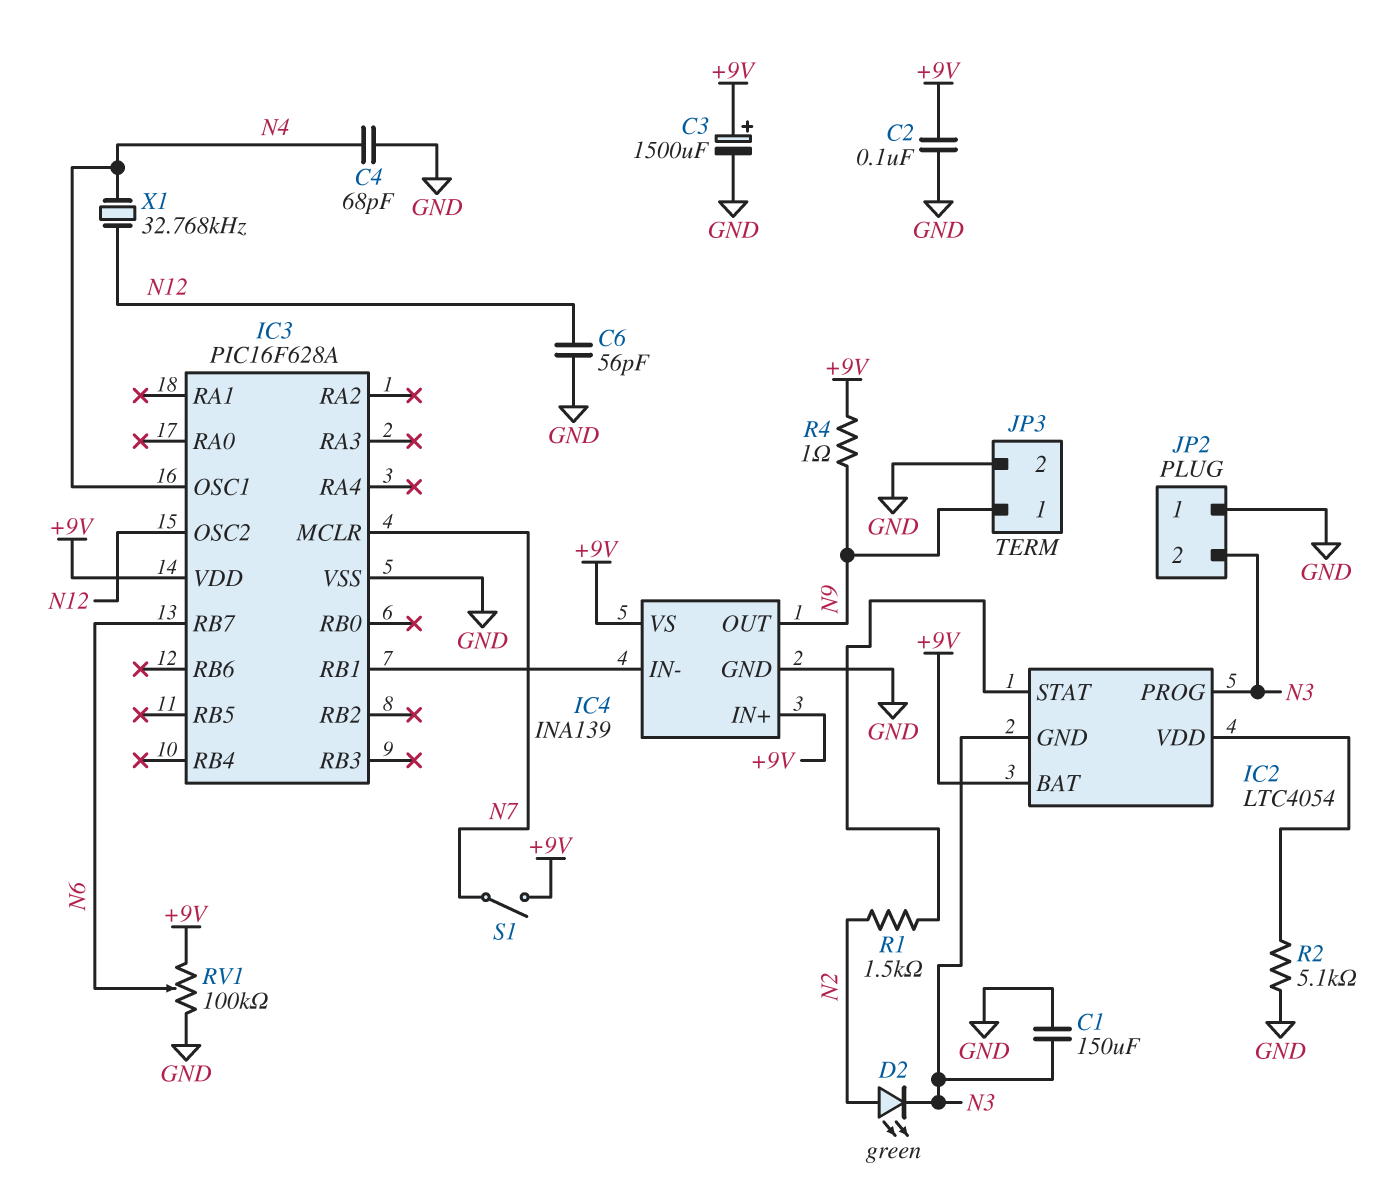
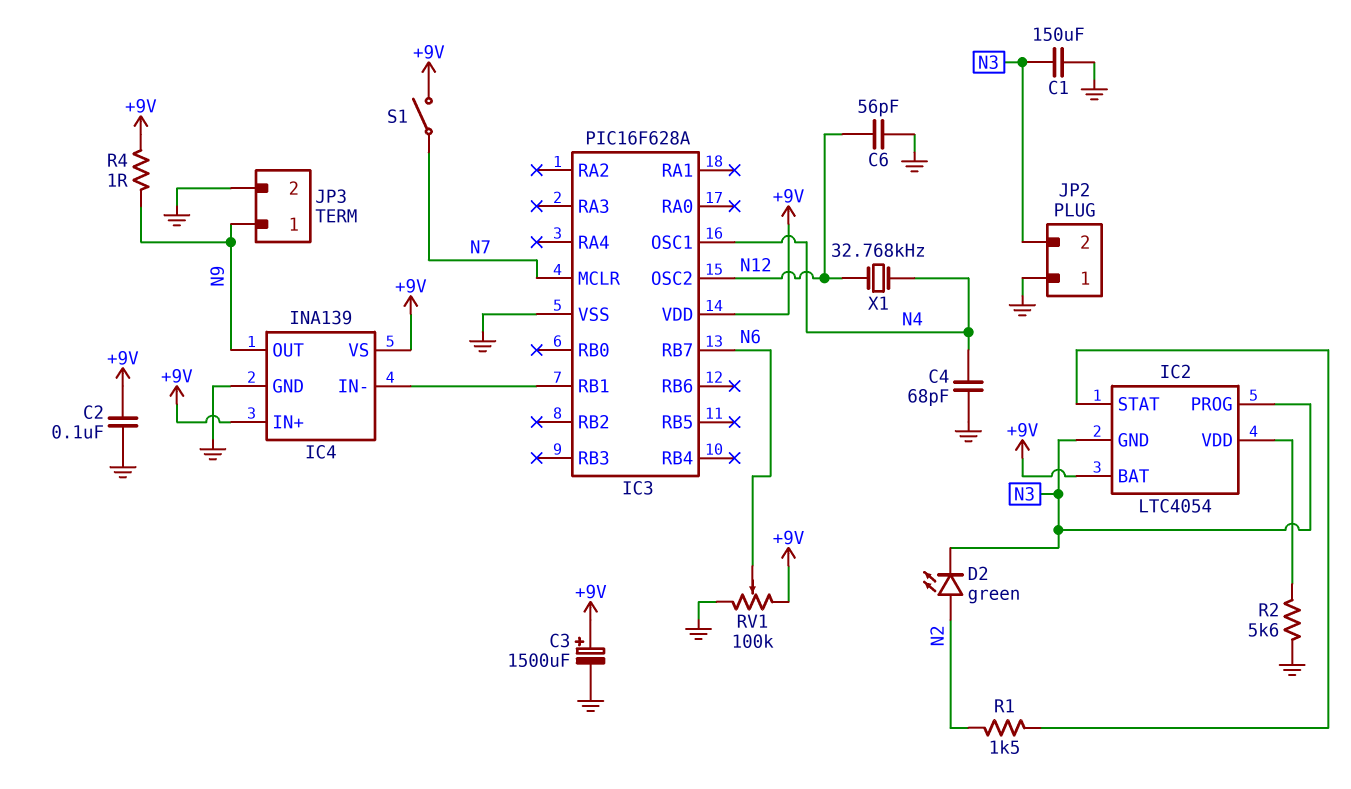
R2: 5.1k (GND, IC2/VDD) -> 5.6k (GND, IC2/VDD)

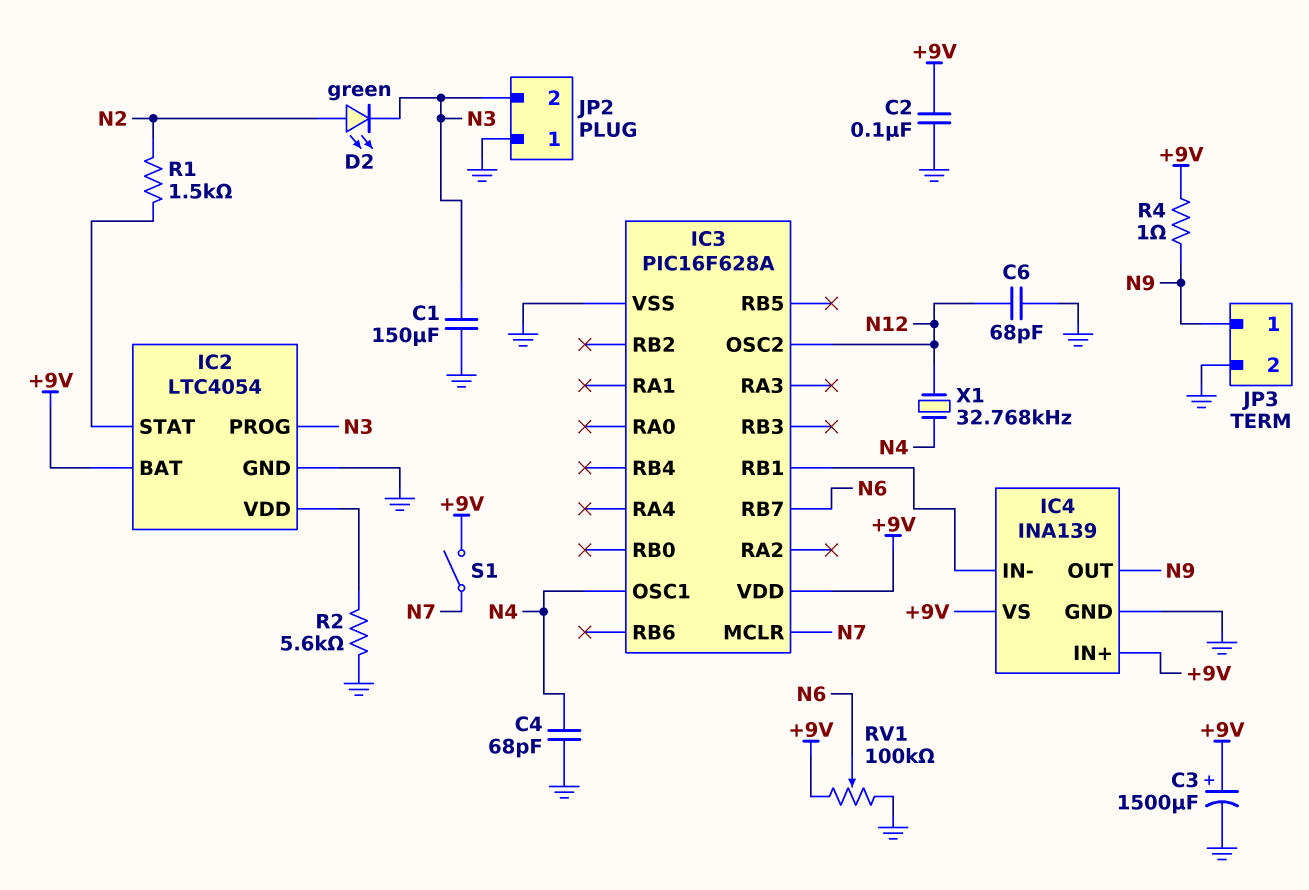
C6: 56pF (GND, N12) -> 68pF (GND, N12)
IC2 pin GND: N3 -> GND

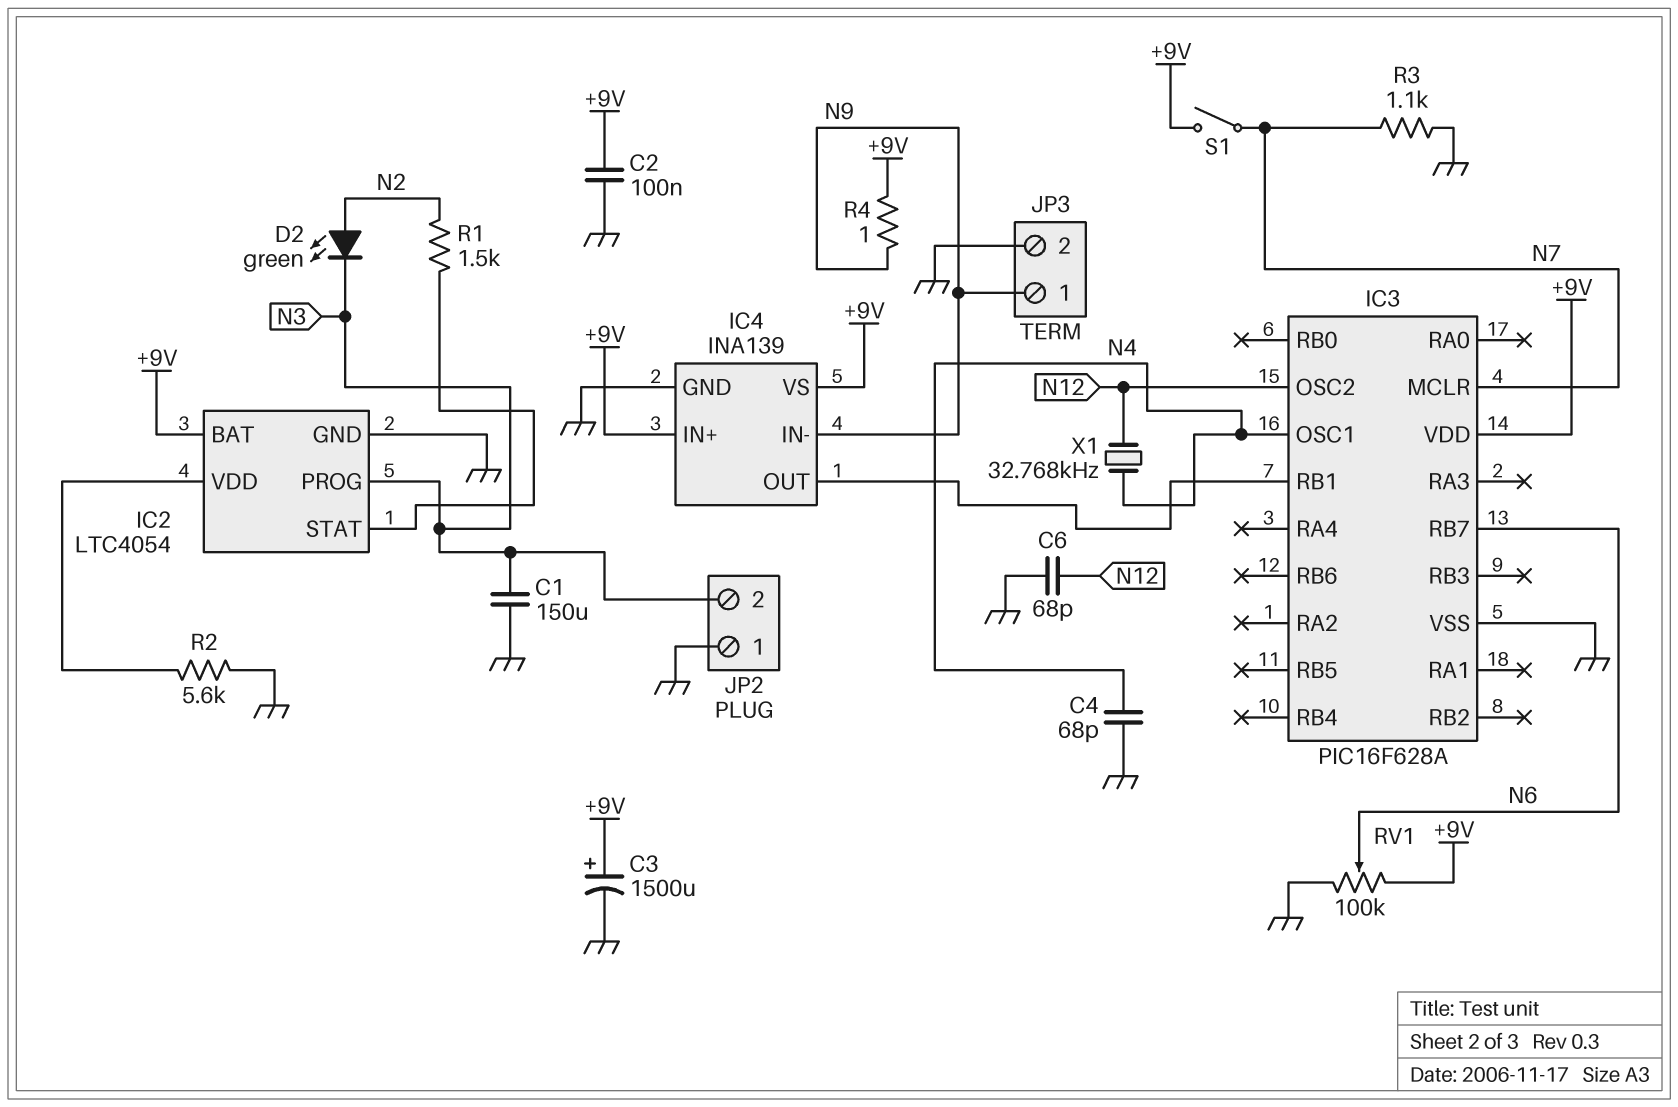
IC4 pin IN-: IC3/RB1 -> N9
IC4 pin OUT: N9 -> IC3/RB1
R3: none -> 1.1k (GND, N7)

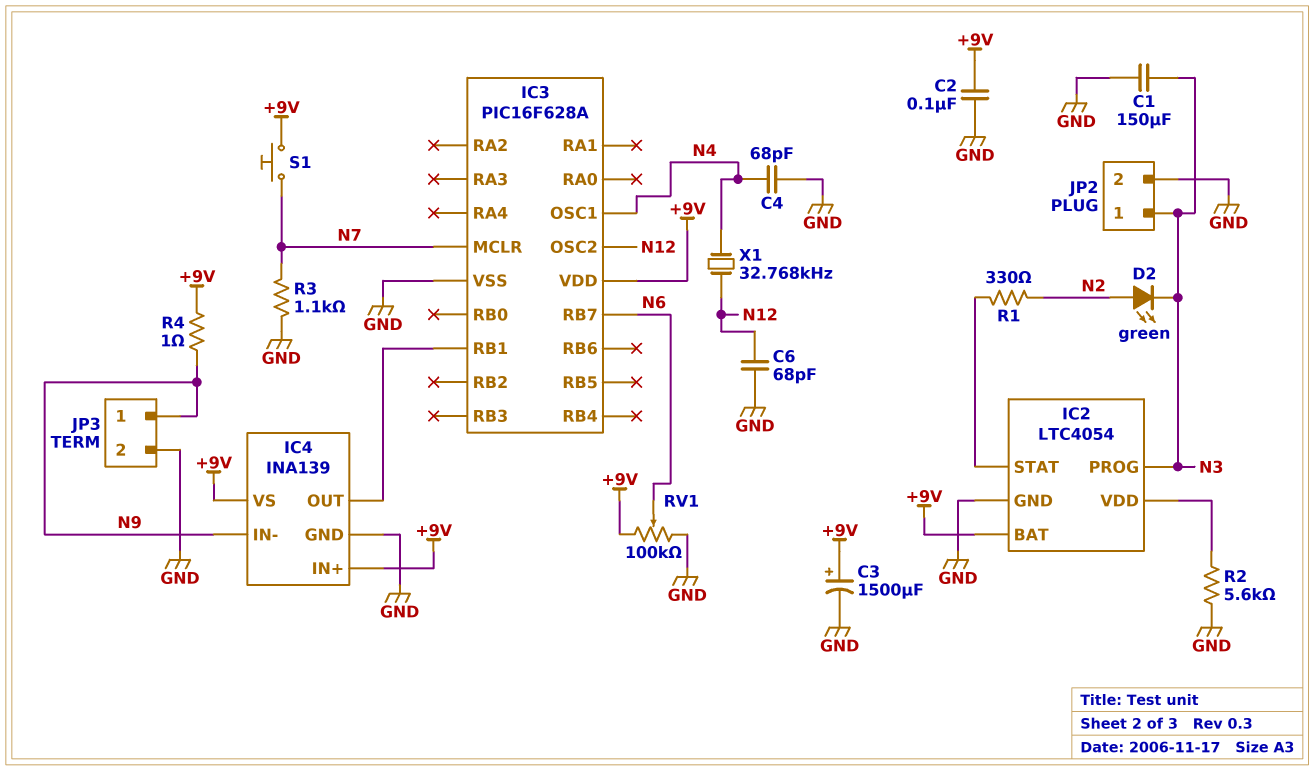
JP2 pin 1: GND -> N3
JP2 pin 2: N3 -> GND
R1: 1.5k (IC2/STAT, N2) -> 330 (IC2/STAT, N2)
S1: switch (+9V, N7) -> button (+9V, N7)

